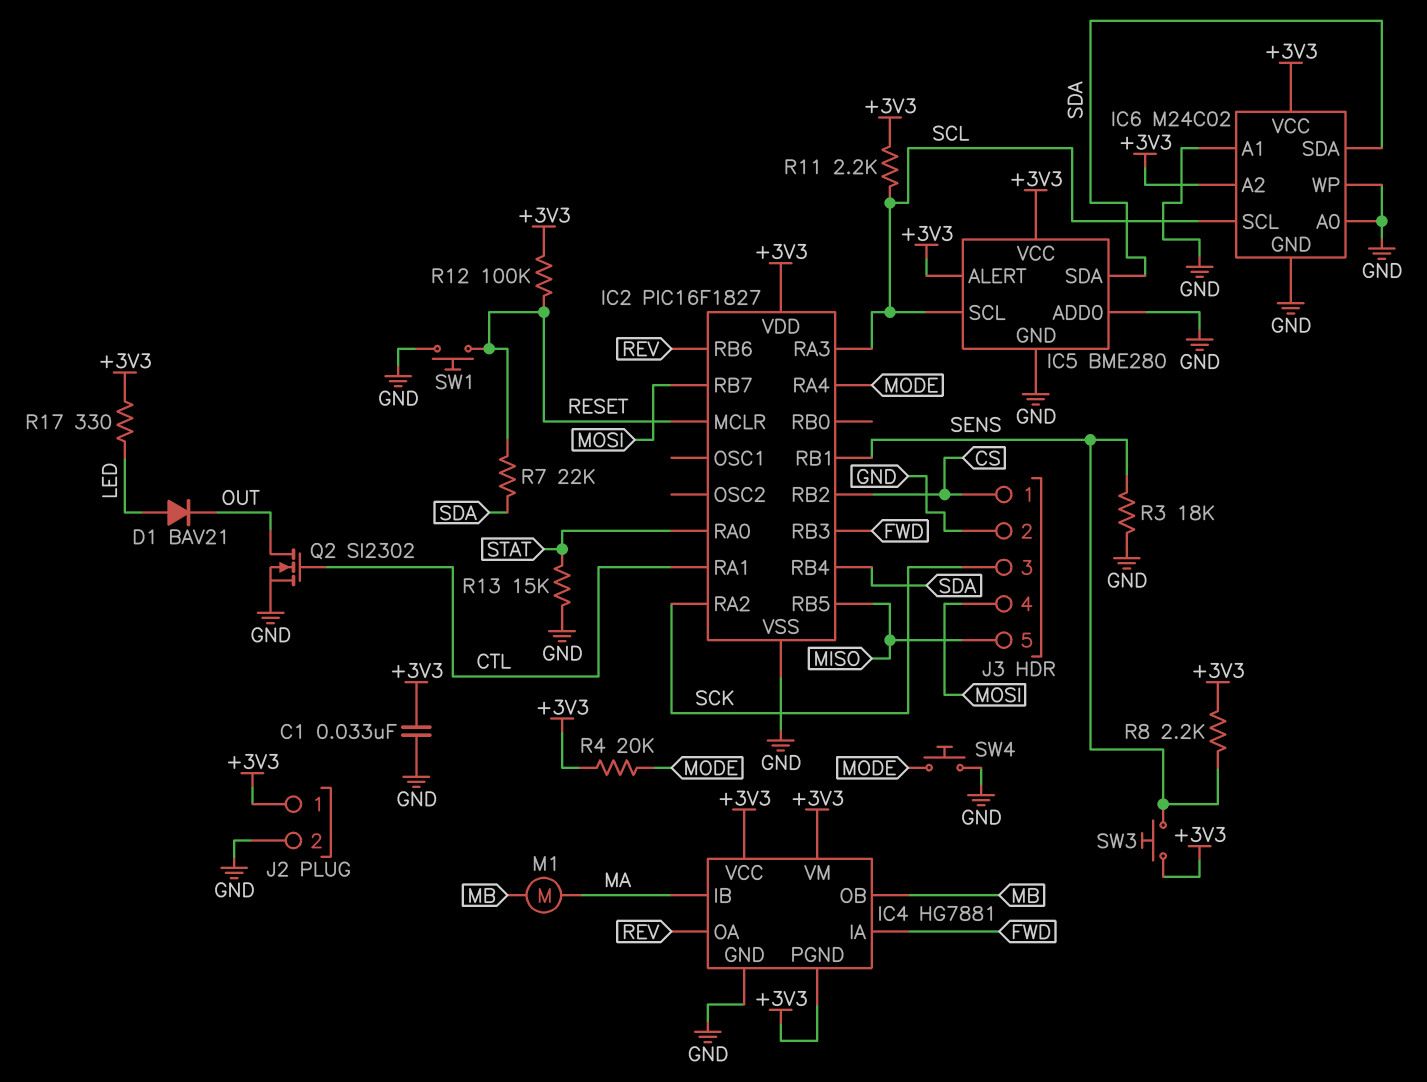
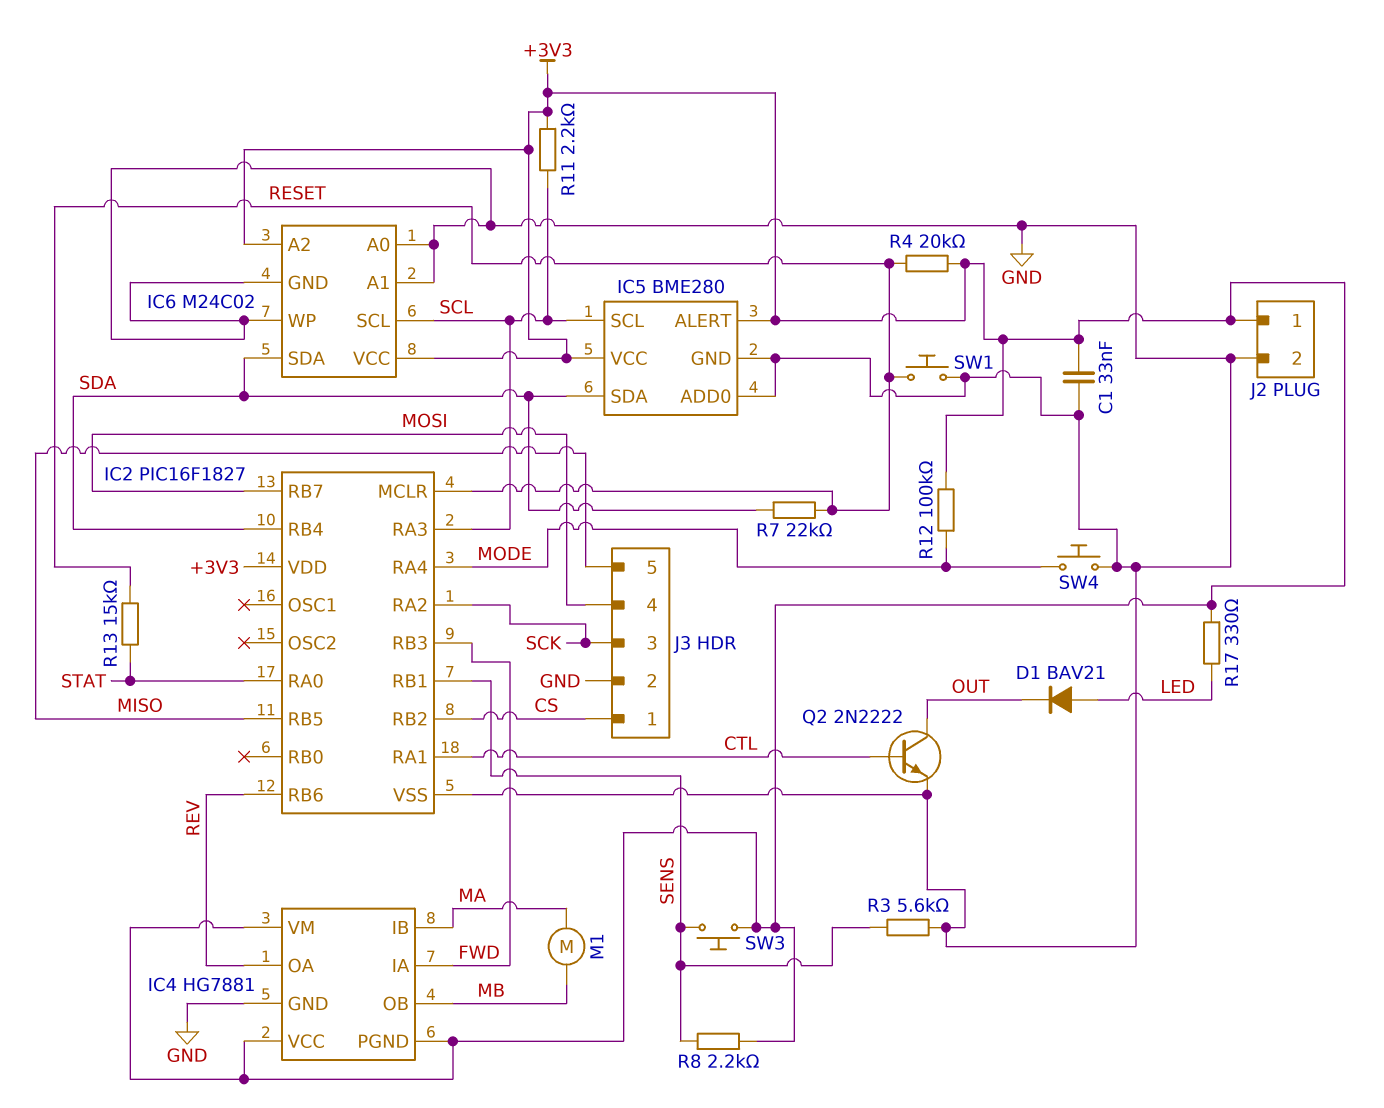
Q2: NMOS SI2302 (G CTL, D OUT, S GND) -> NPN 2N2222 (B CTL, C OUT, E GND)
R3: 18k (GND, SENS) -> 5.6k (GND, SENS)
R4: 20k (+3V3, MODE) -> 20k (+3V3, RESET)
R12: 100k (+3V3, RESET) -> 100k (+3V3, MODE)
R13: 15k (GND, STAT) -> 15k (RESET, STAT)

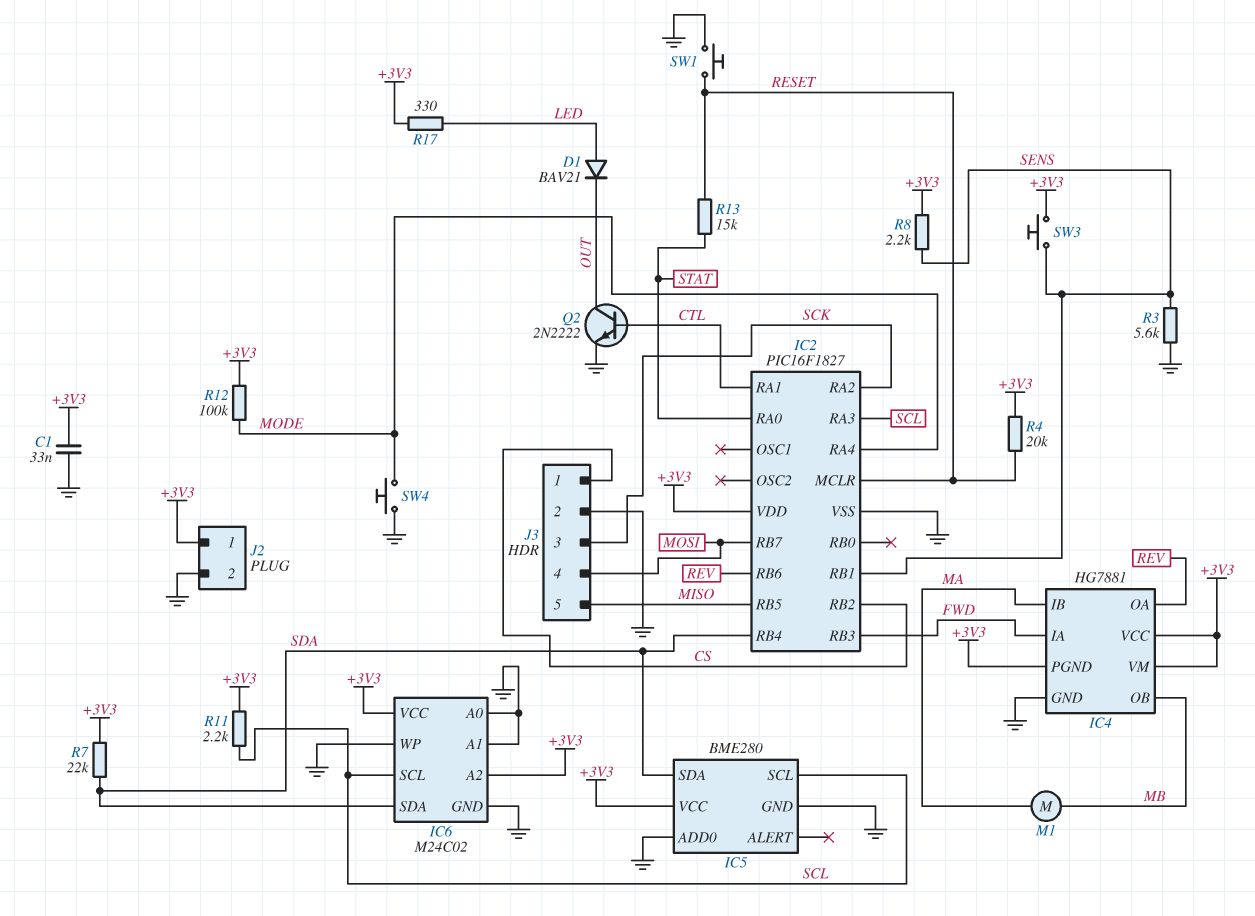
IC5 pin ALERT: +3V3 -> none
R7: 22k (RESET, SDA) -> 22k (+3V3, SDA)

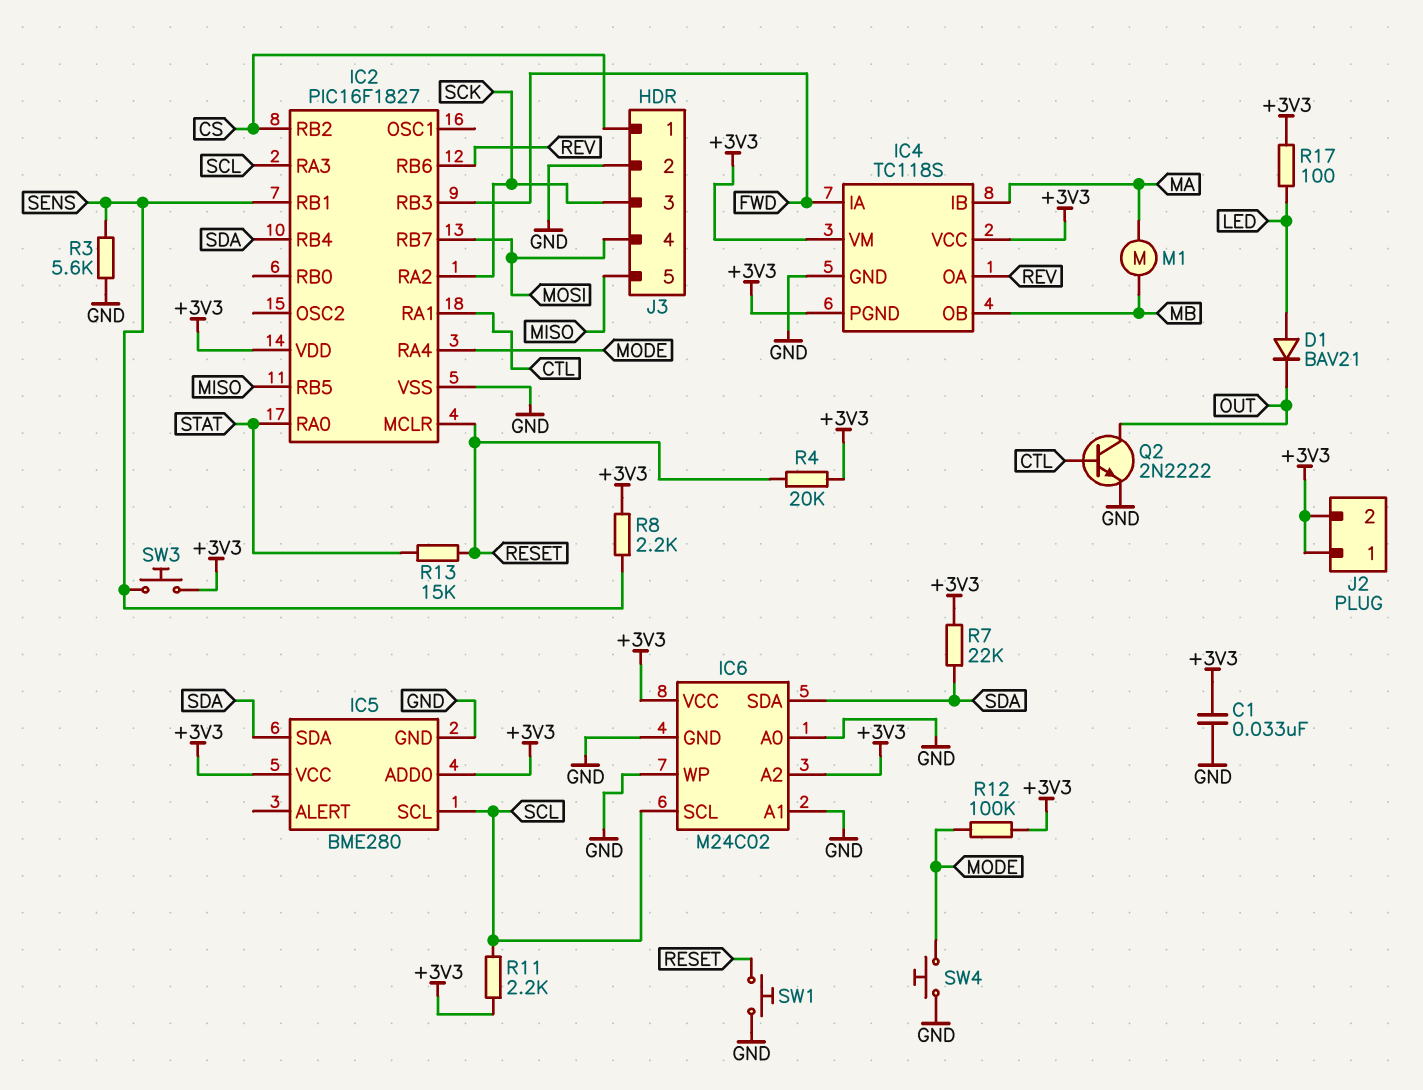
IC4: HG7881 -> TC118S
IC5 pin ADD0: GND -> +3V3
J2 pin 2: GND -> +3V3
R17: 330 (+3V3, LED) -> 100 (+3V3, LED)

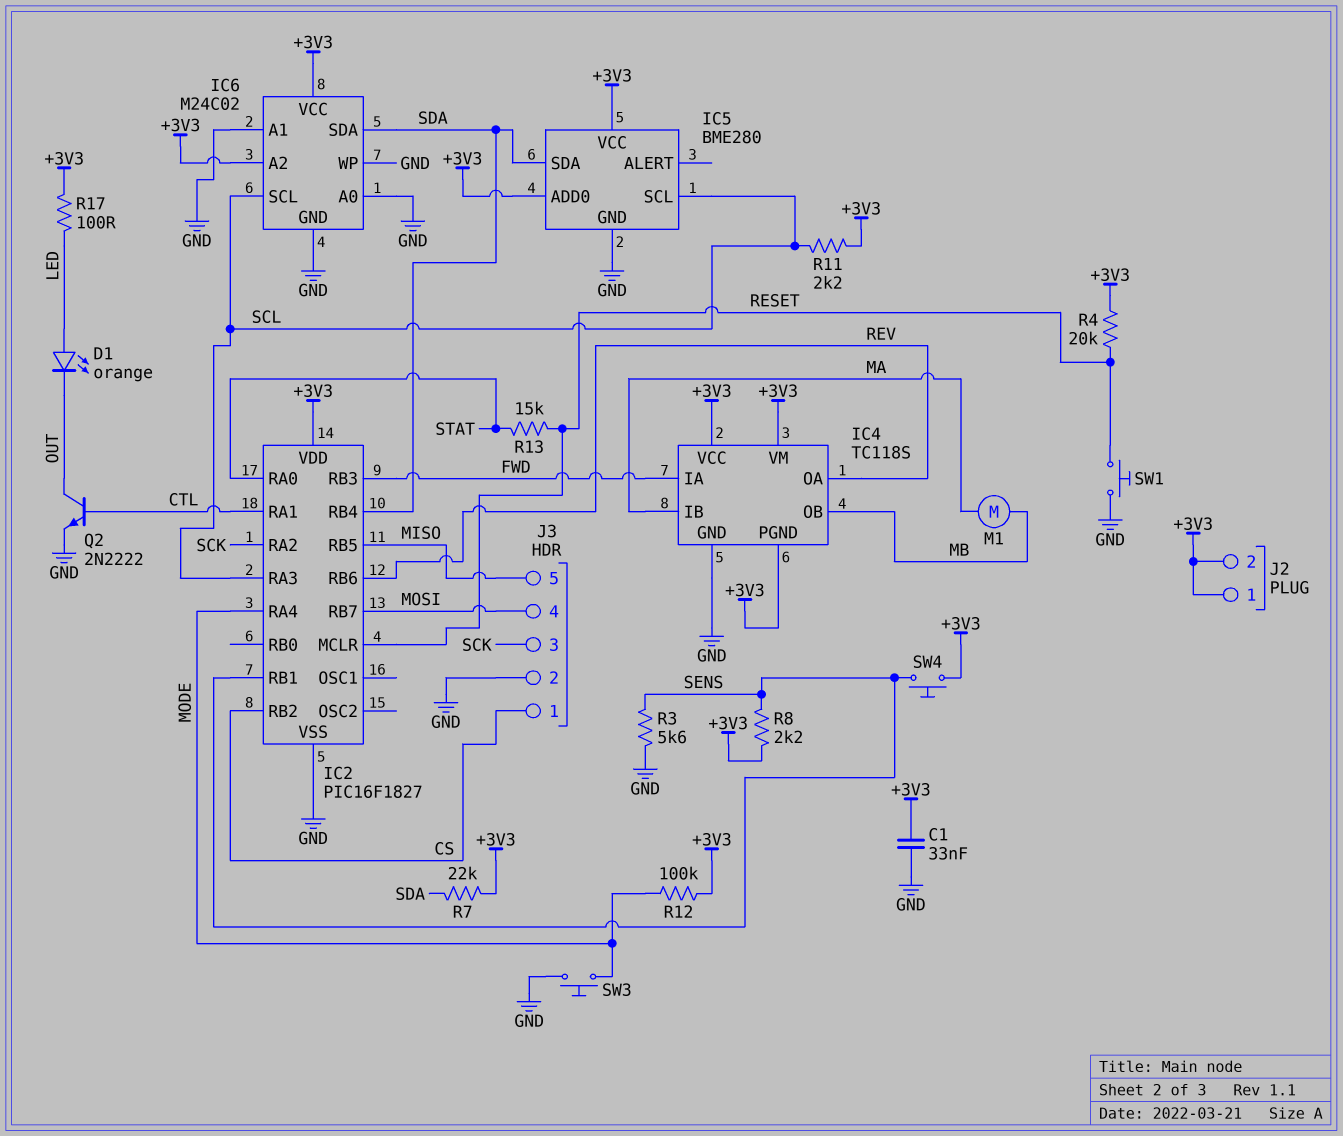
D1: diode BAV21 (A LED, K OUT) -> LED orange (A LED, K OUT)
SW3: button (+3V3, SENS) -> button (GND, MODE)
SW4: button (GND, MODE) -> button (+3V3, SENS)

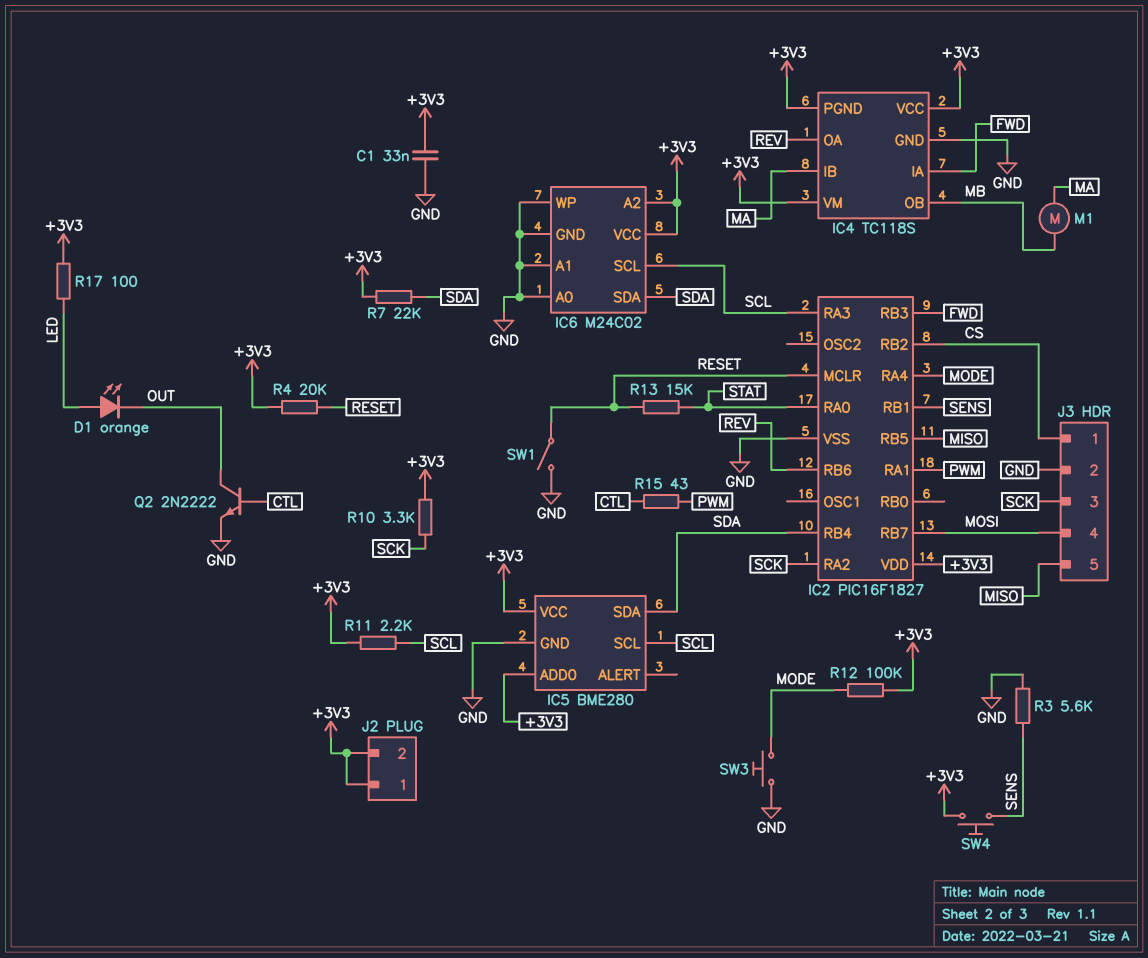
IC2 pin RA1: CTL -> PWM
R8: 2.2k (+3V3, SENS) -> none
R10: none -> 3.3k (+3V3, SCK)
R15: none -> 43 (CTL, PWM)
SW1: button (GND, RESET) -> switch (GND, RESET)

